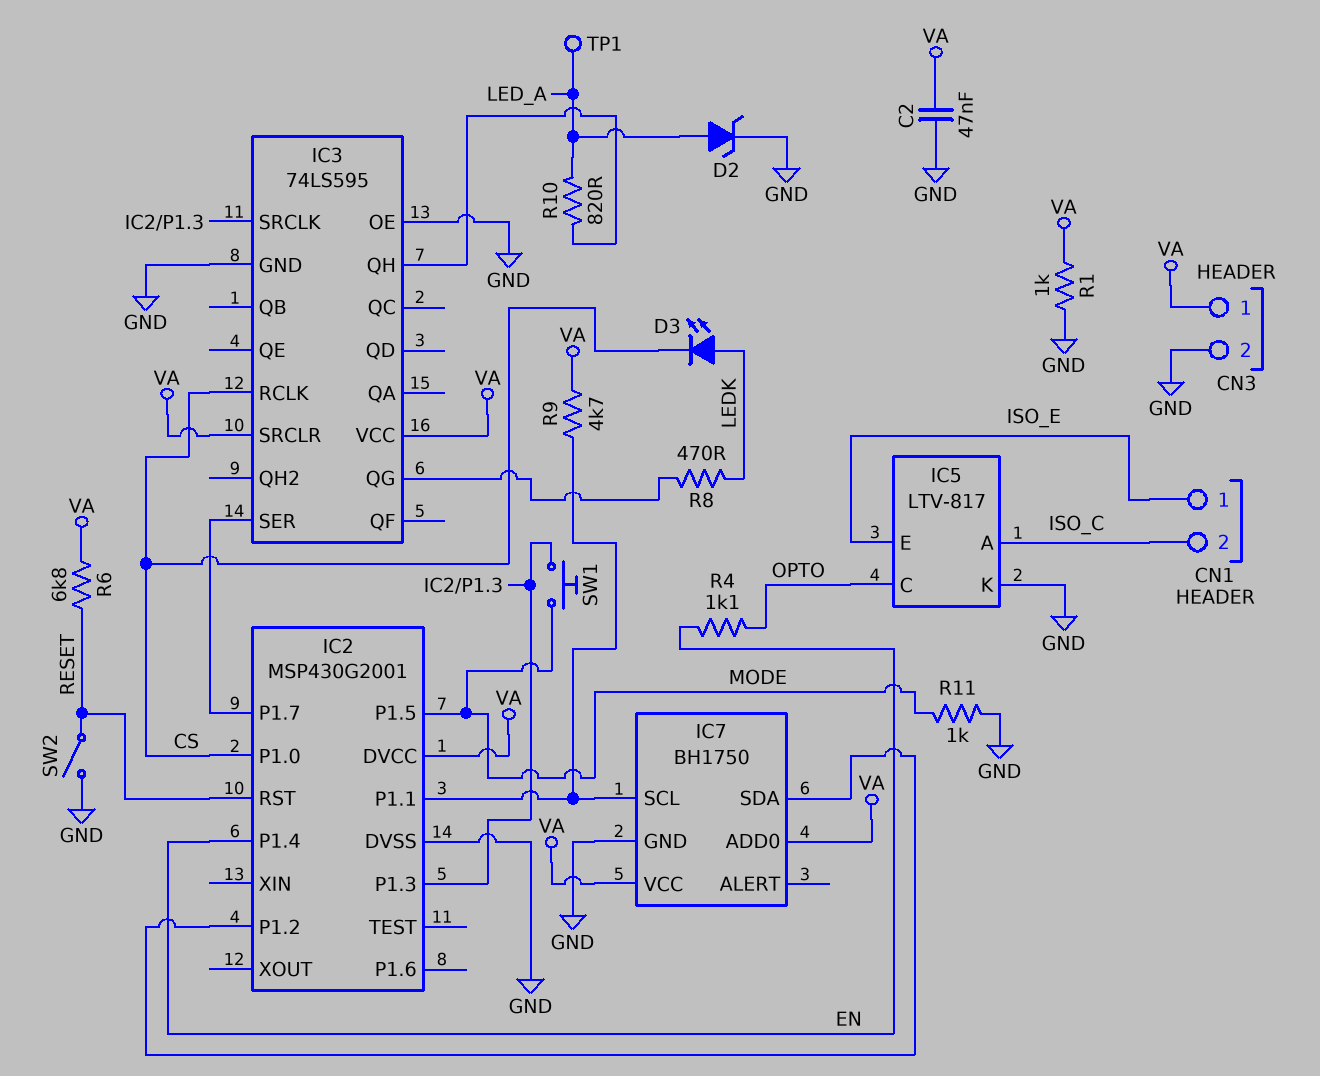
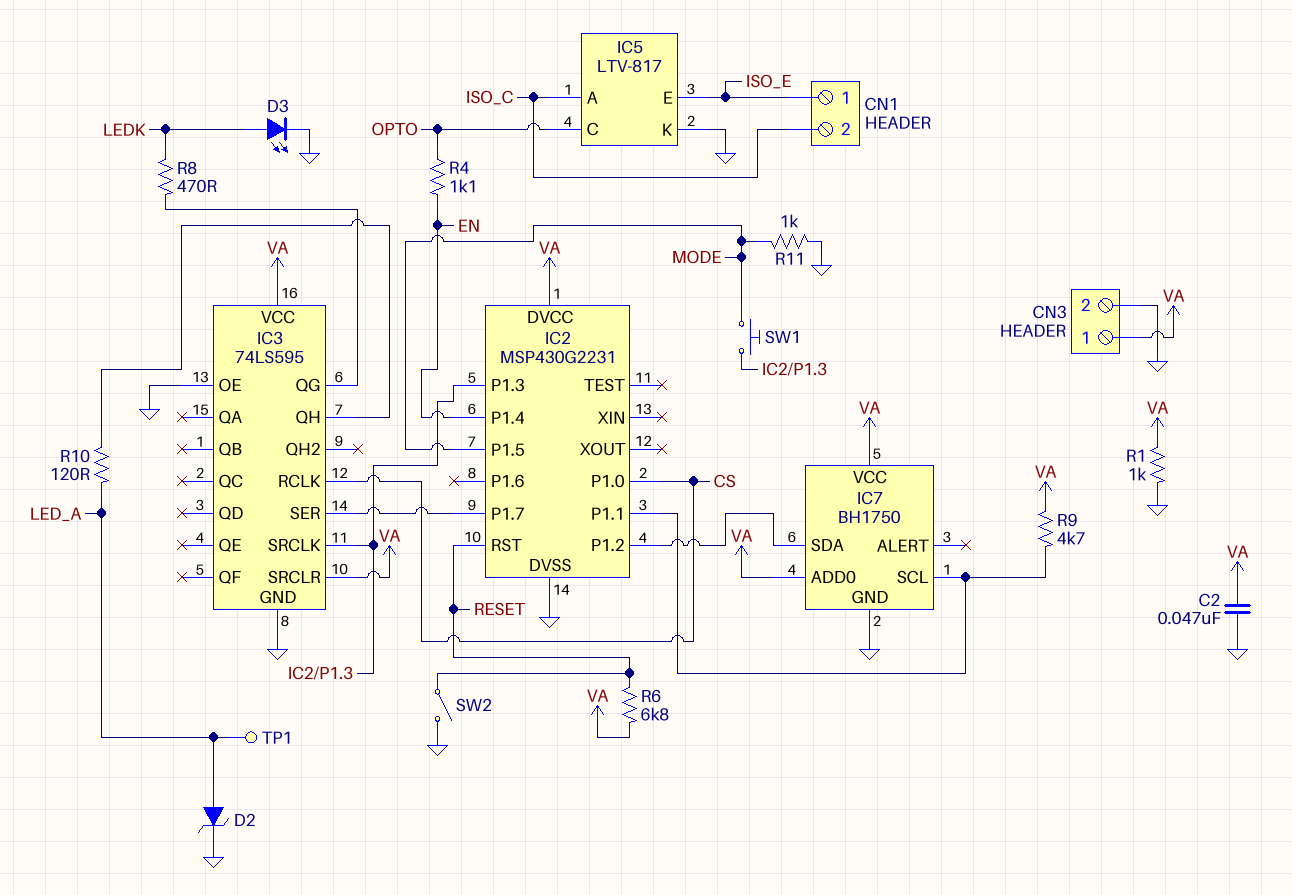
D3: LED (A LEDK, K CS) -> LED (A LEDK, K GND)
IC2: MSP430G2001 -> MSP430G2231
R10: 820 (IC3/QH, LED_A) -> 120 (IC3/QH, LED_A)

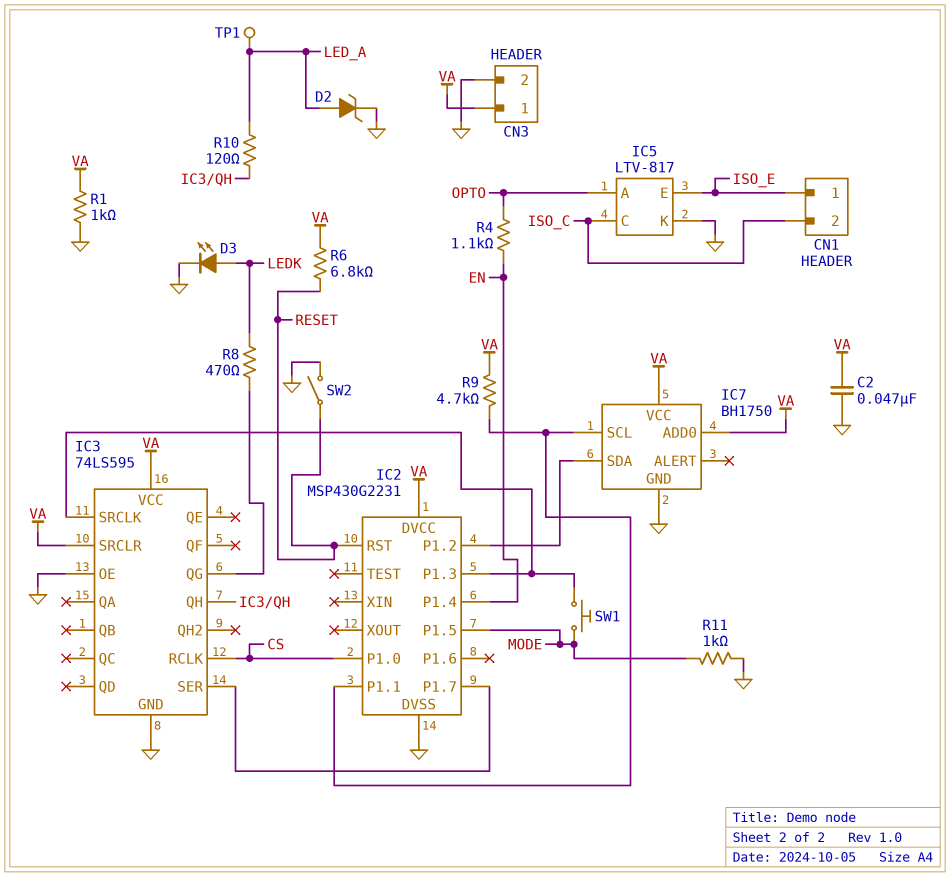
IC5 pin A: ISO_C -> OPTO
IC5 pin C: OPTO -> ISO_C

